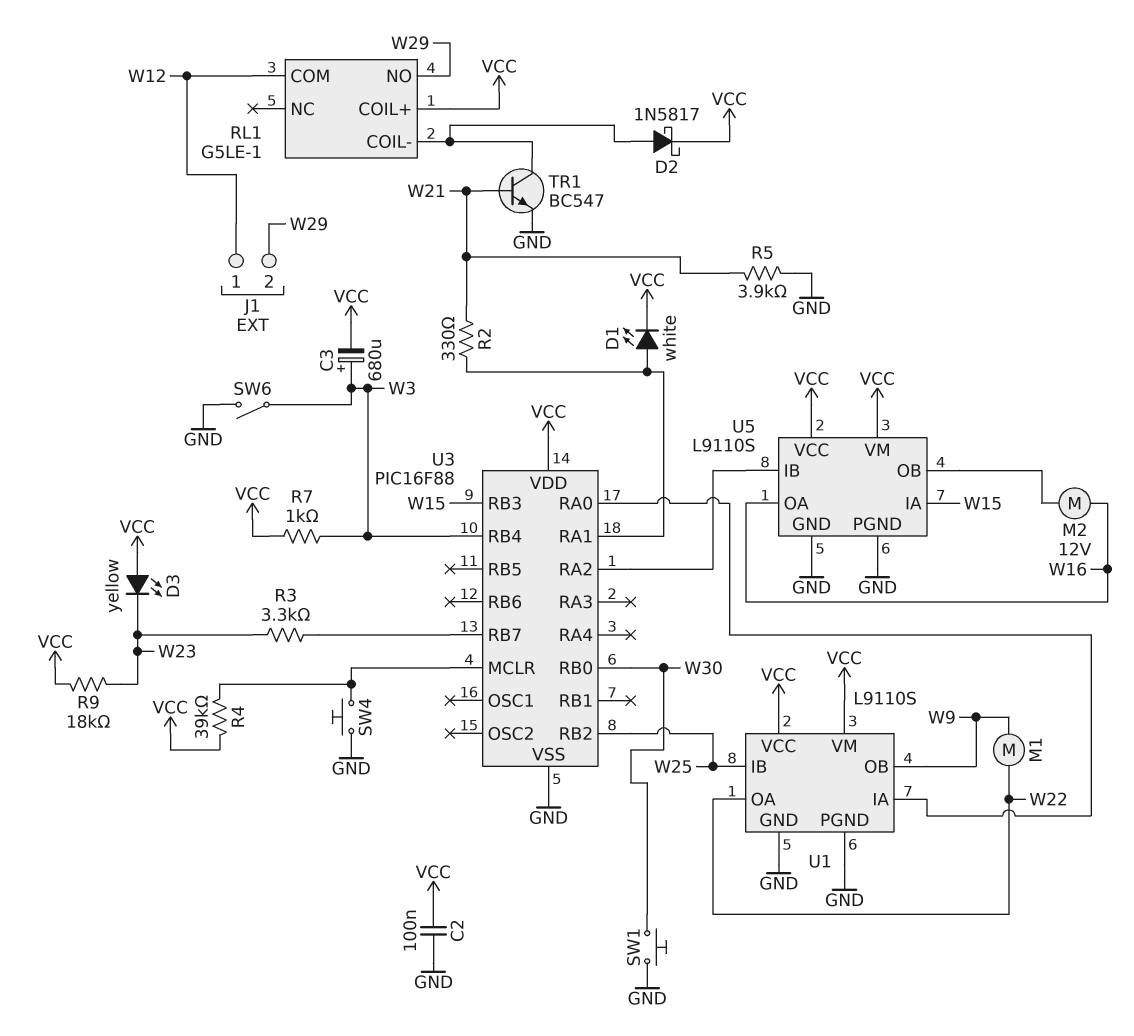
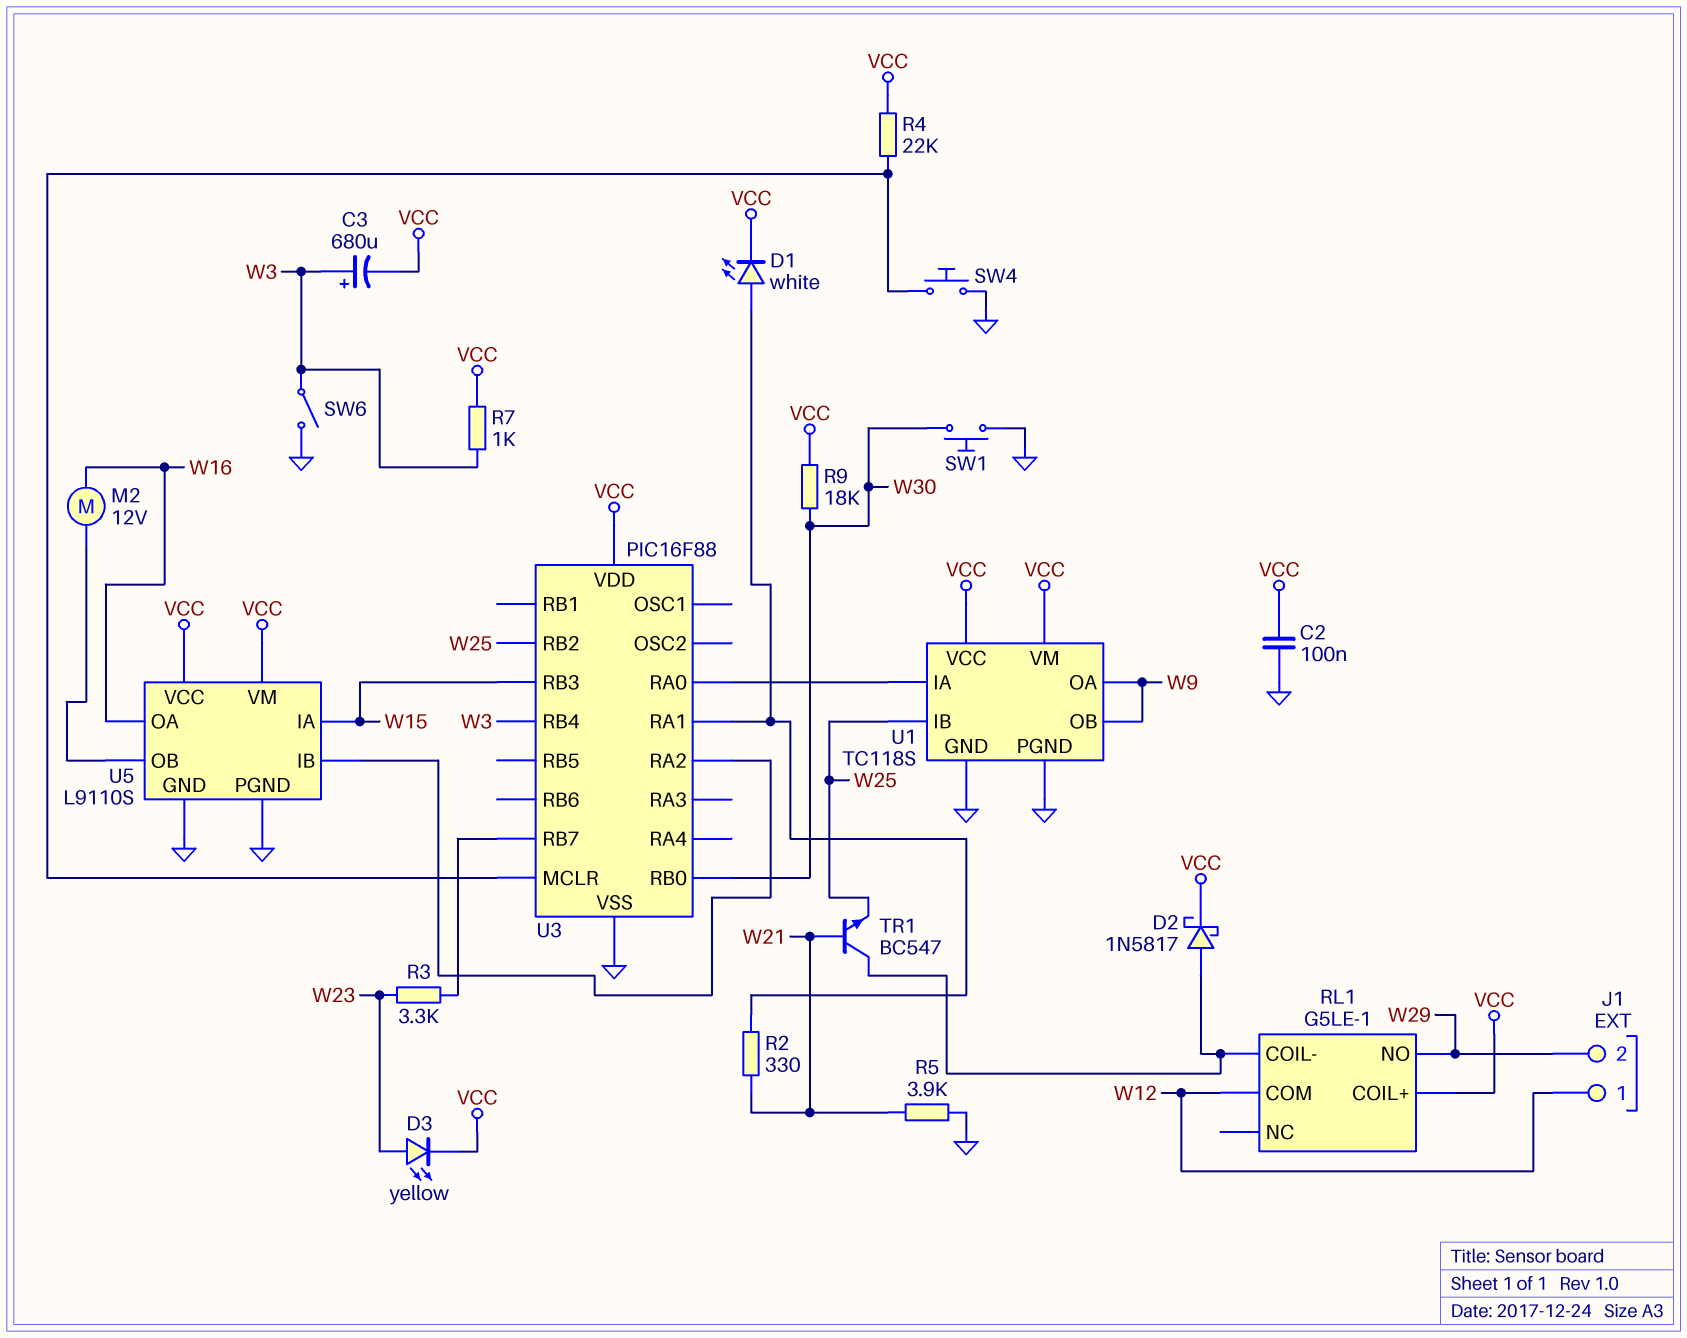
D3: LED yellow (A VCC, K W23) -> LED yellow (A W23, K VCC)
M1: motor (W9, W22) -> none
R4: 39k (U3/MCLR, VCC) -> 22k (U3/MCLR, VCC)
R9: 18k (VCC, W23) -> 18k (VCC, W30)
TR1: NPN BC547 (B W21, C RL1/COIL-, E GND) -> NPN BC547 (B W21, C RL1/COIL-, E W25)
U1: L9110S -> TC118S
U1 pin OA: W22 -> W9

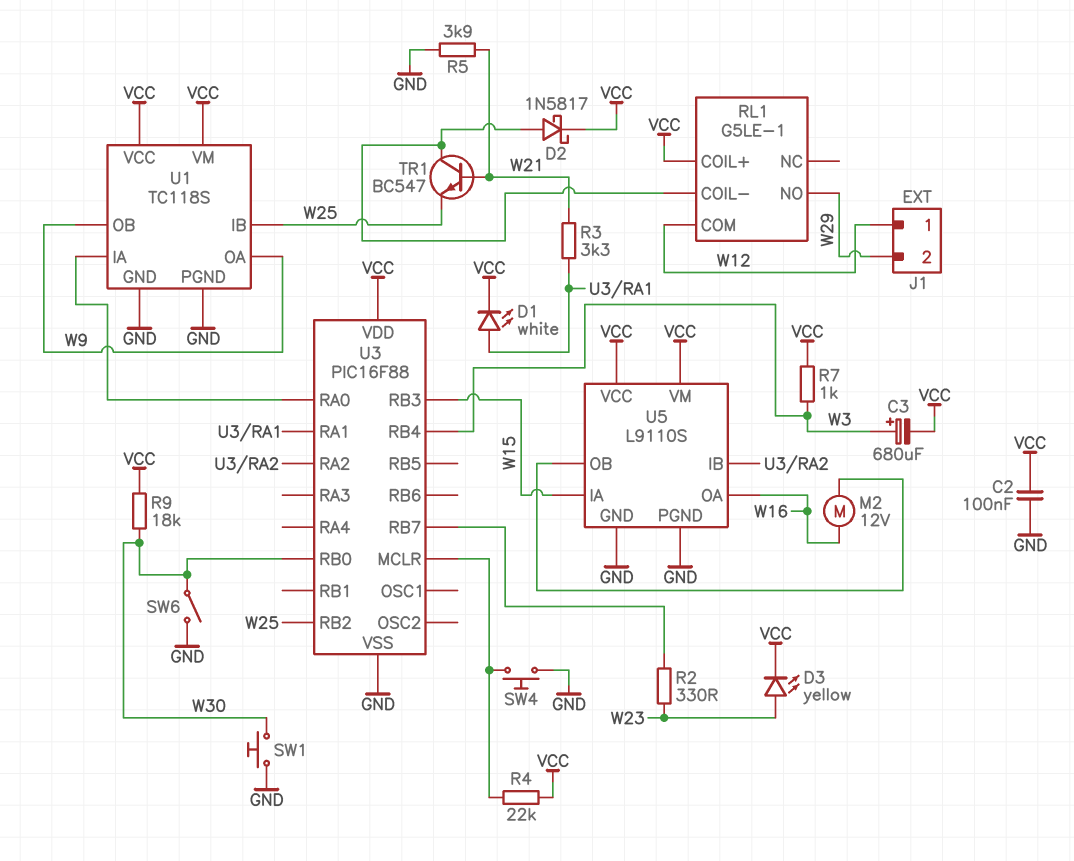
R2: 330 (U3/RA1, W21) -> 330 (U3/RB7, W23)
R3: 3.3k (U3/RB7, W23) -> 3.3k (U3/RA1, W21)
SW6: switch (GND, W3) -> switch (GND, W30)

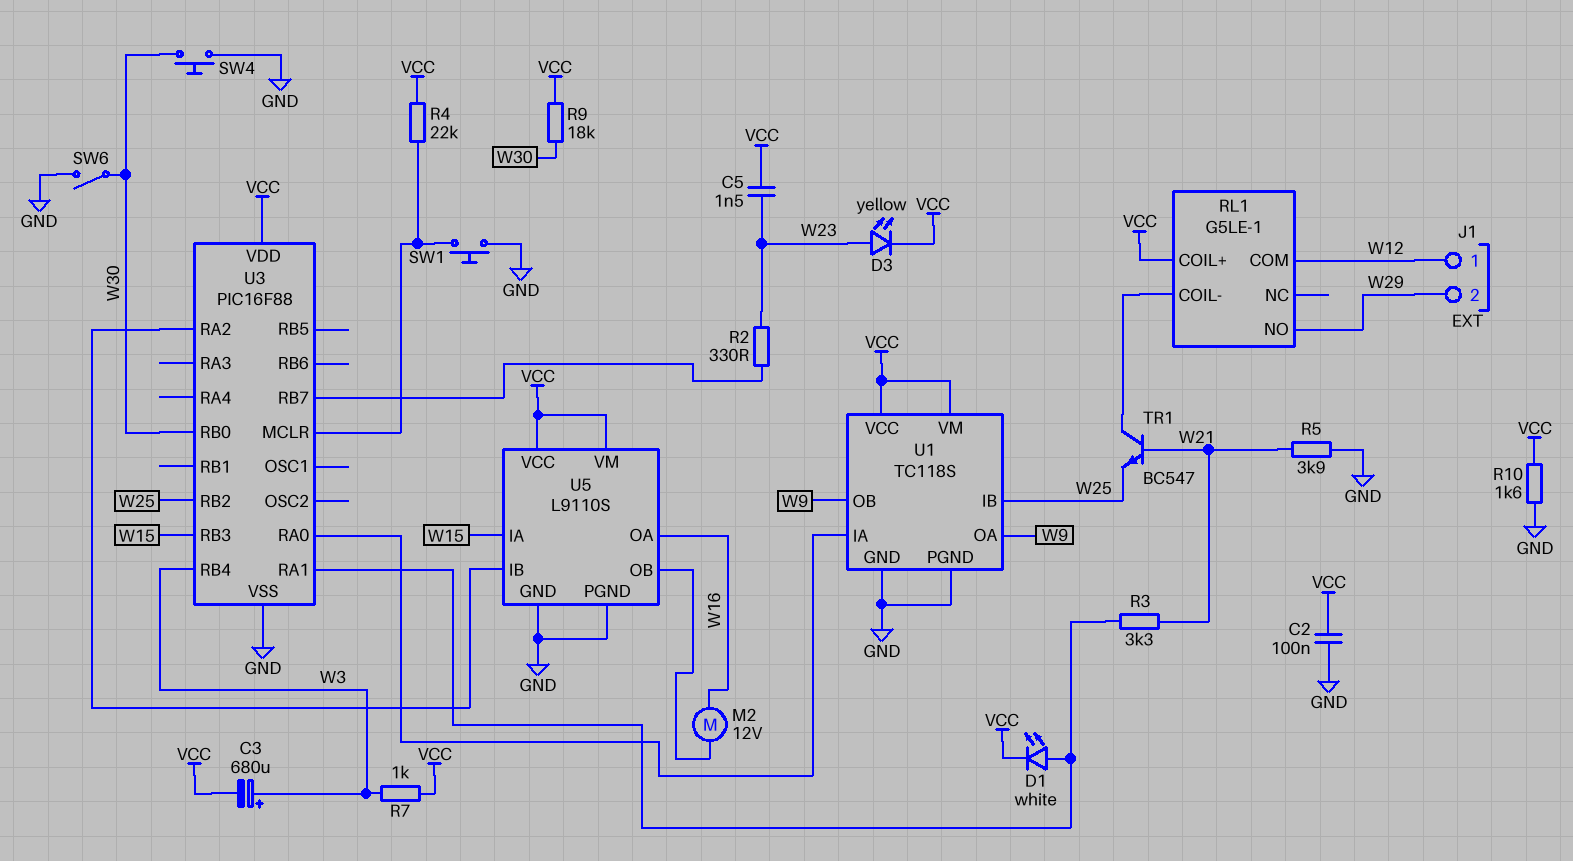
C5: none -> 1.5nF (VCC, W23)
D2: schottky 1N5817 (A RL1/COIL-, K VCC) -> none
R10: none -> 1.6k (GND, VCC)
SW1: button (GND, W30) -> button (GND, U3/MCLR)
SW4: button (GND, U3/MCLR) -> button (GND, W30)

